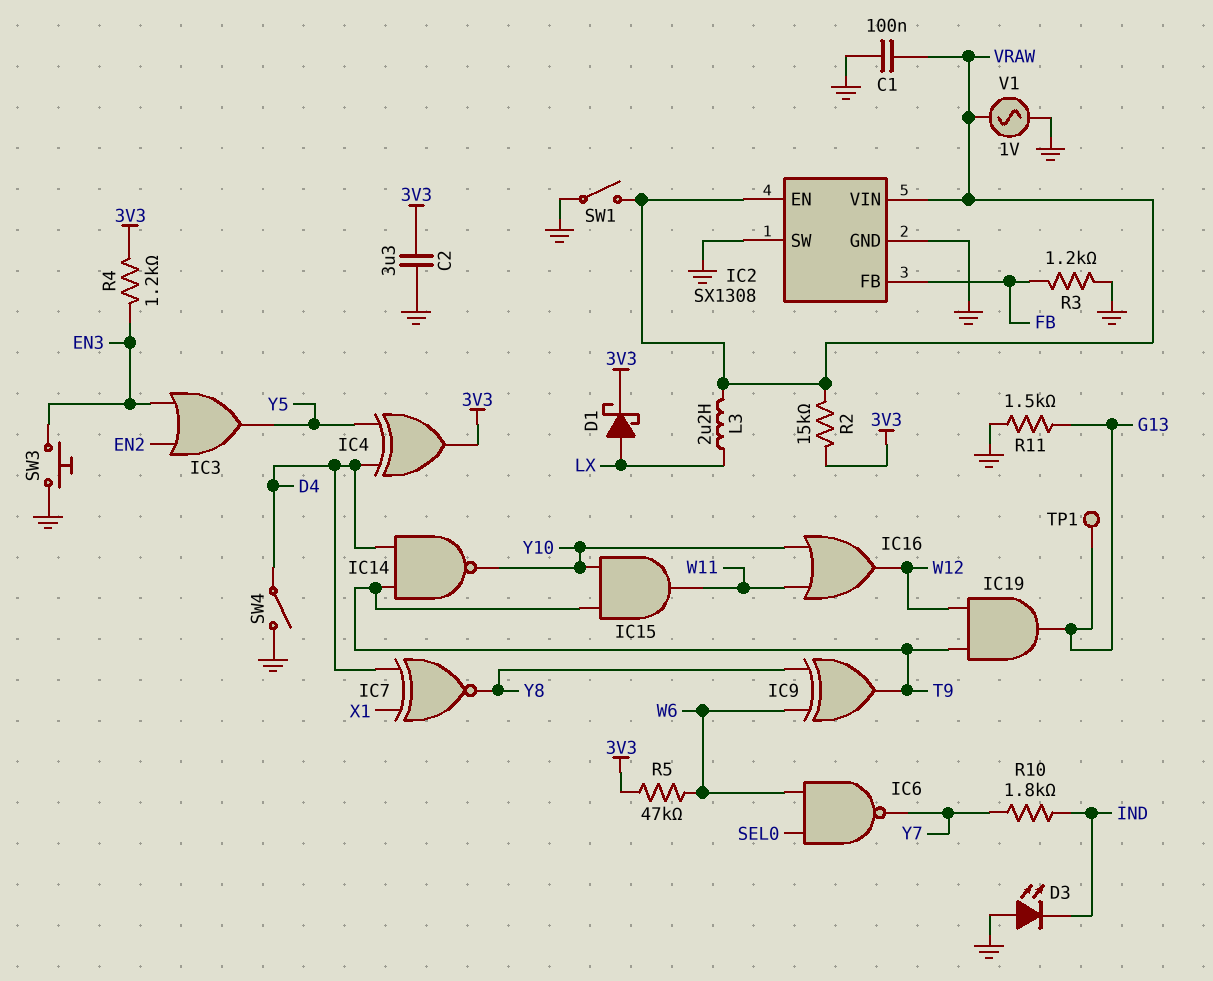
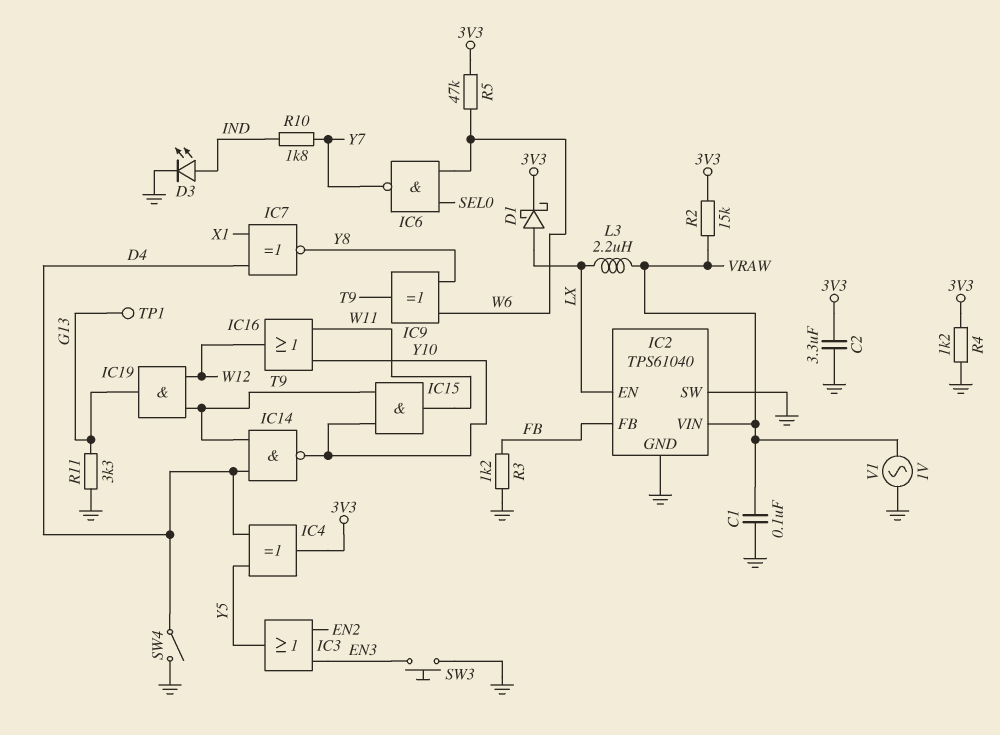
D3: LED (A GND, K IND) -> LED (A IND, K GND)
IC2: SX1308 -> TPS61040
IC2 pin EN: VRAW -> LX
R4: 1.2k (3V3, EN3) -> 1.2k (3V3, GND)
R11: 1.5k (G13, GND) -> 3.3k (G13, GND)
SW1: switch (GND, VRAW) -> none

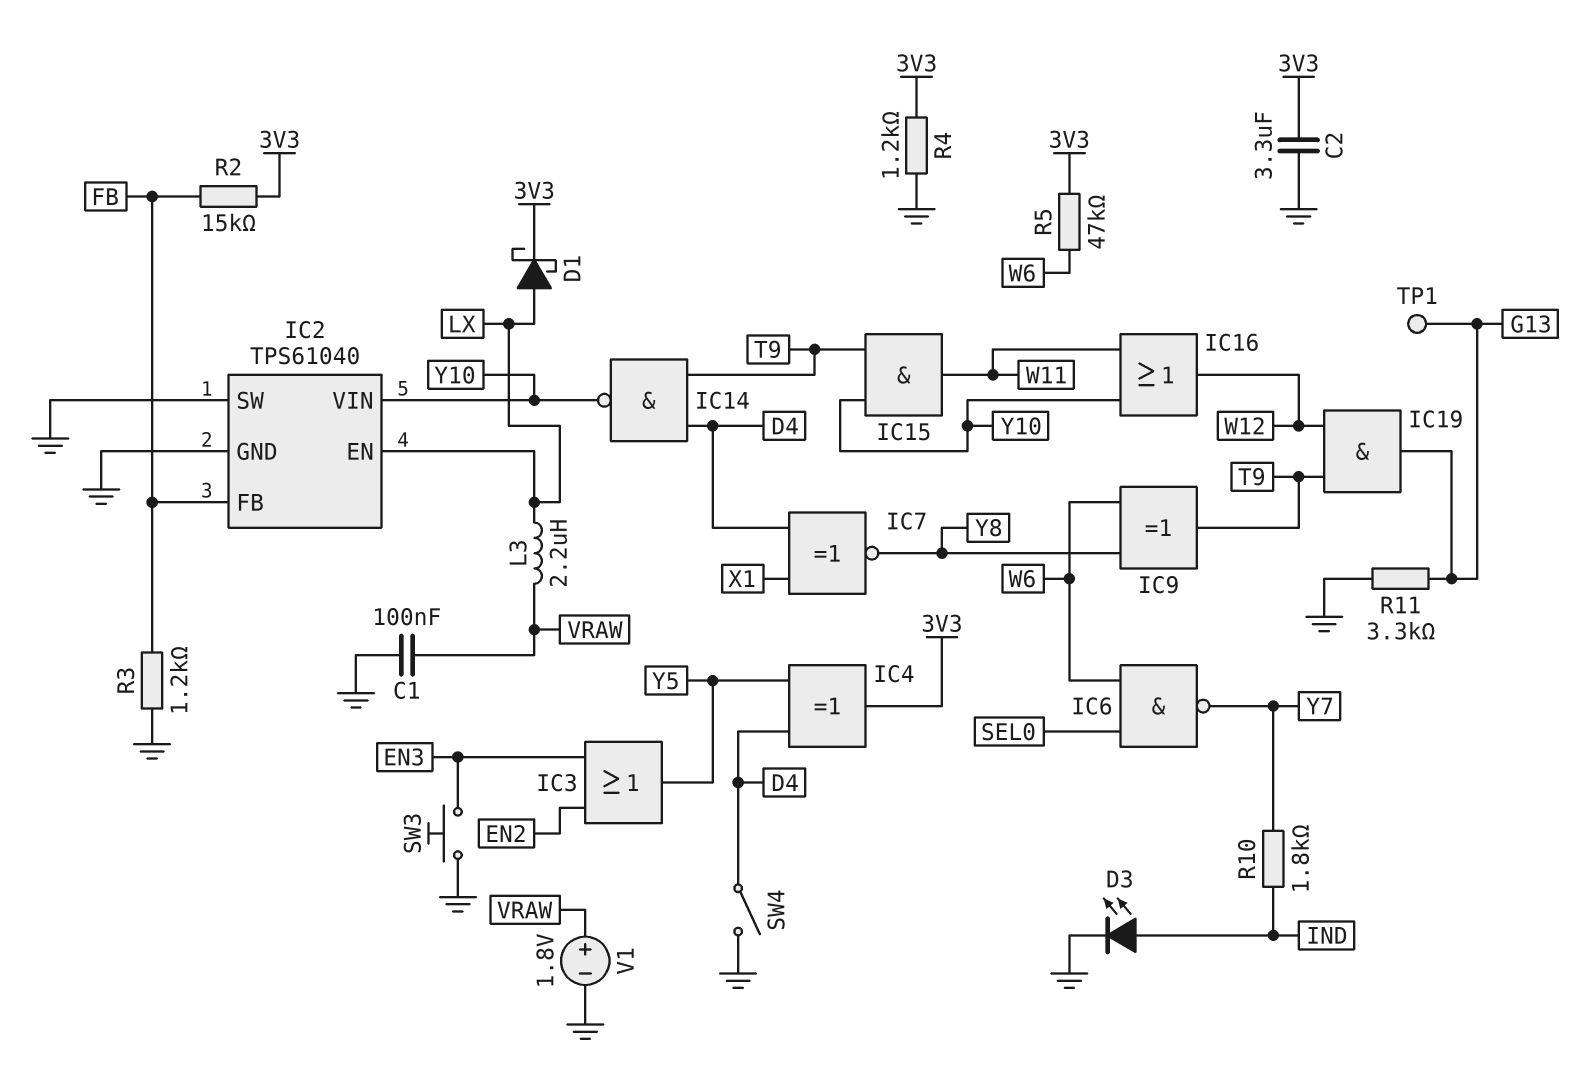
IC2 pin VIN: VRAW -> Y10
R2: 15k (3V3, VRAW) -> 15k (3V3, FB)
V1: AC 1V (GND, VRAW) -> 1.8V (plus VRAW, minus GND)

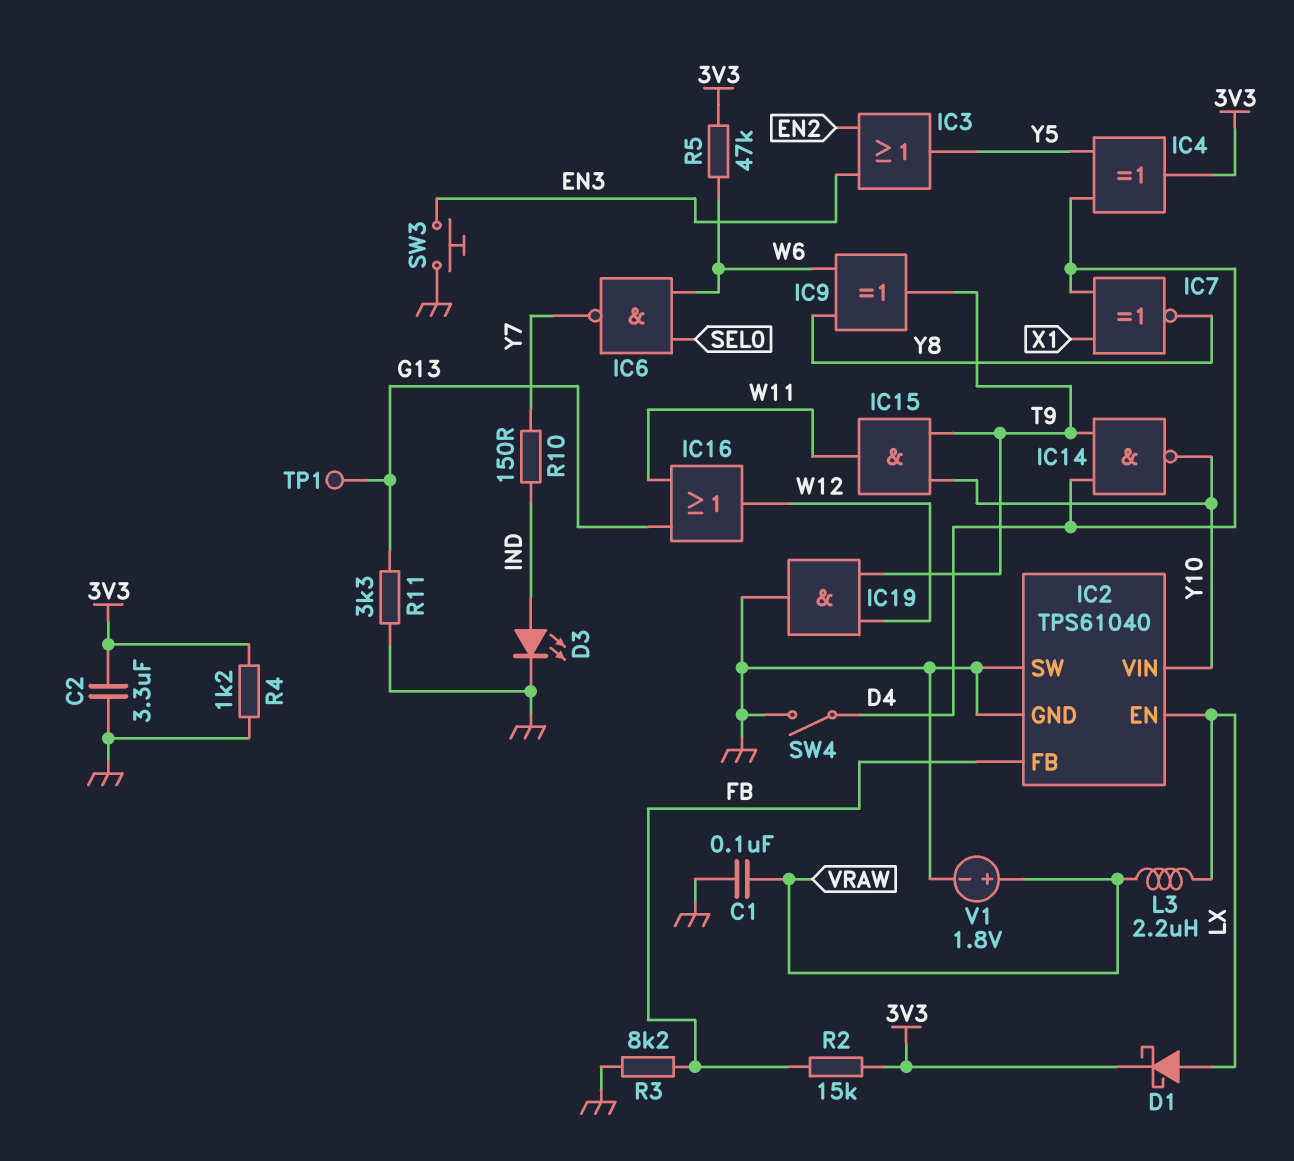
IC16: OR (in W11, in Y10, out W12) -> OR (in G13, in W11, out W12)
IC19: AND (in T9, in W12, out G13) -> AND (in T9, in W12, out GND)
R3: 1.2k (FB, GND) -> 8.2k (FB, GND)
R10: 1.8k (IND, Y7) -> 150 (IND, Y7)

